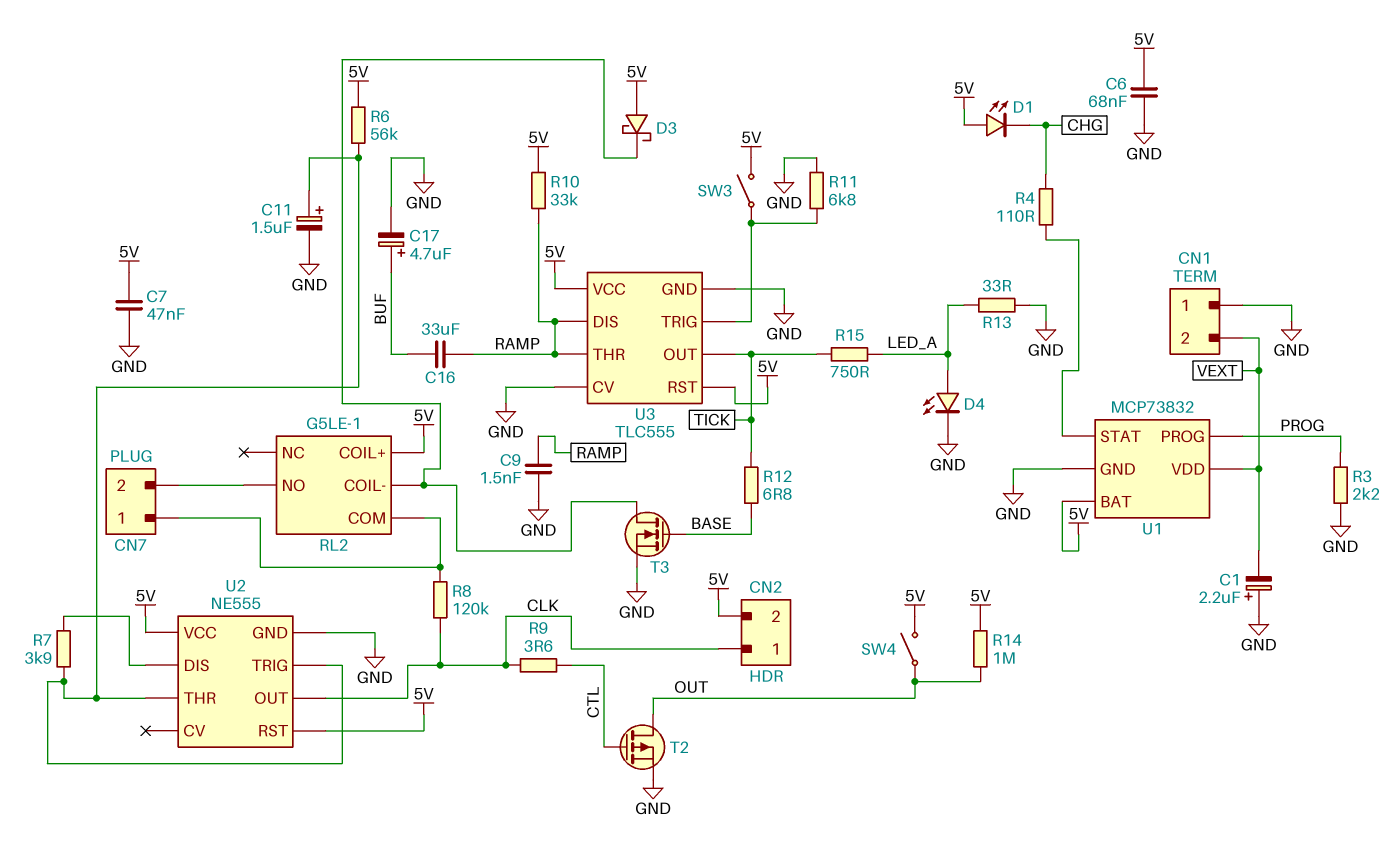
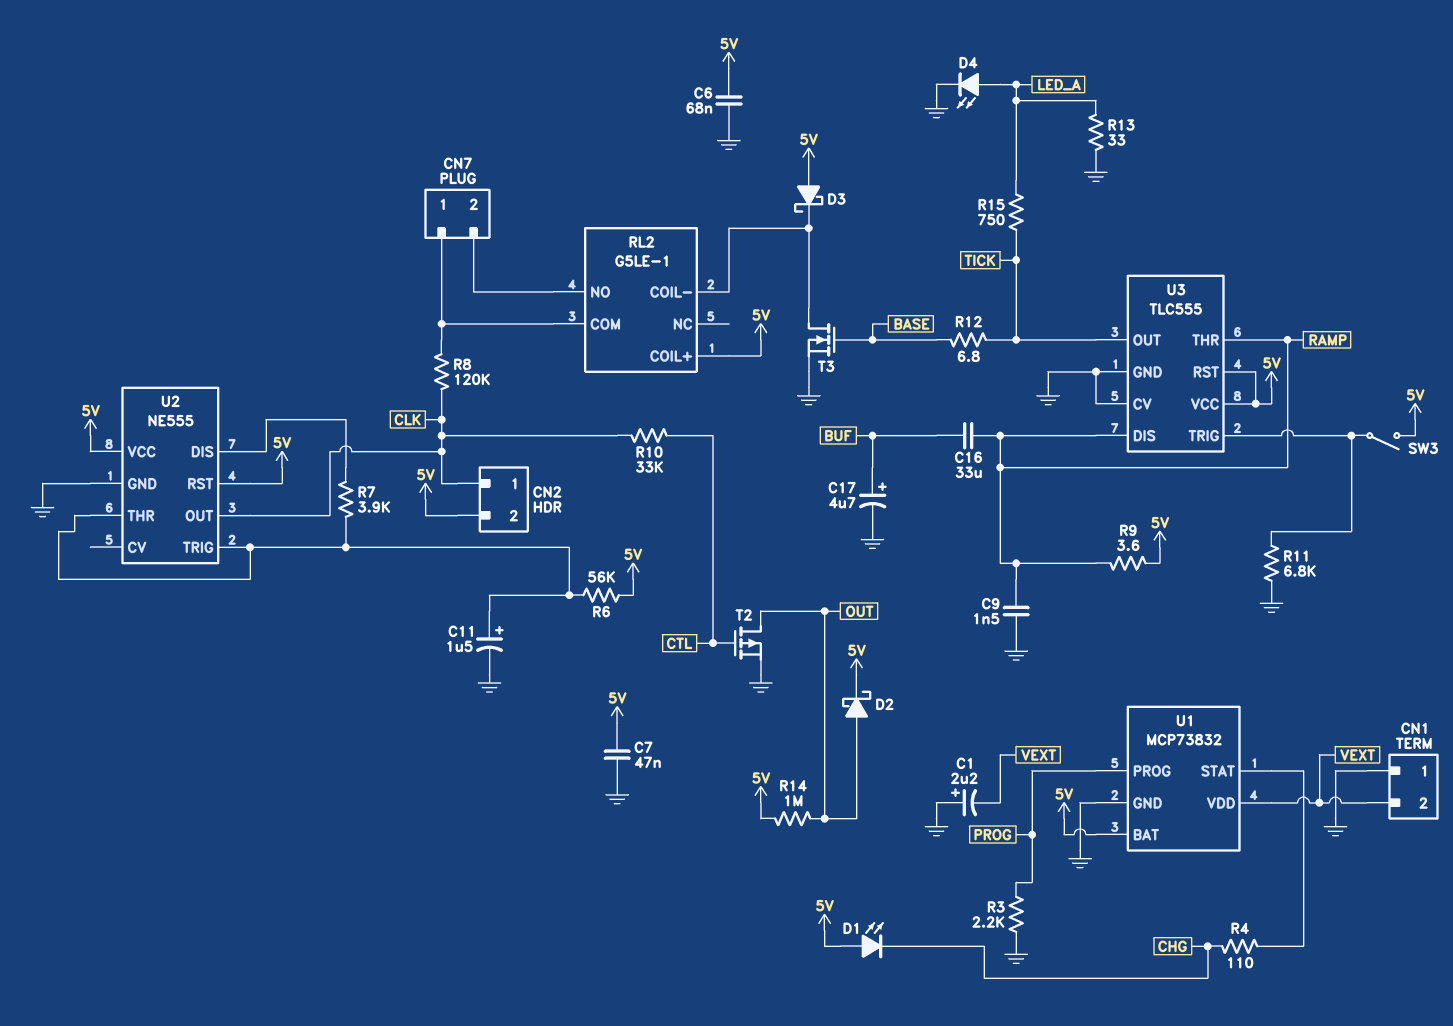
D2: none -> schottky (A OUT, K 5V)
R9: 3.6 (CLK, CTL) -> 3.6 (5V, RAMP)
R10: 33k (5V, RAMP) -> 33k (CLK, CTL)
SW4: switch (5V, OUT) -> none

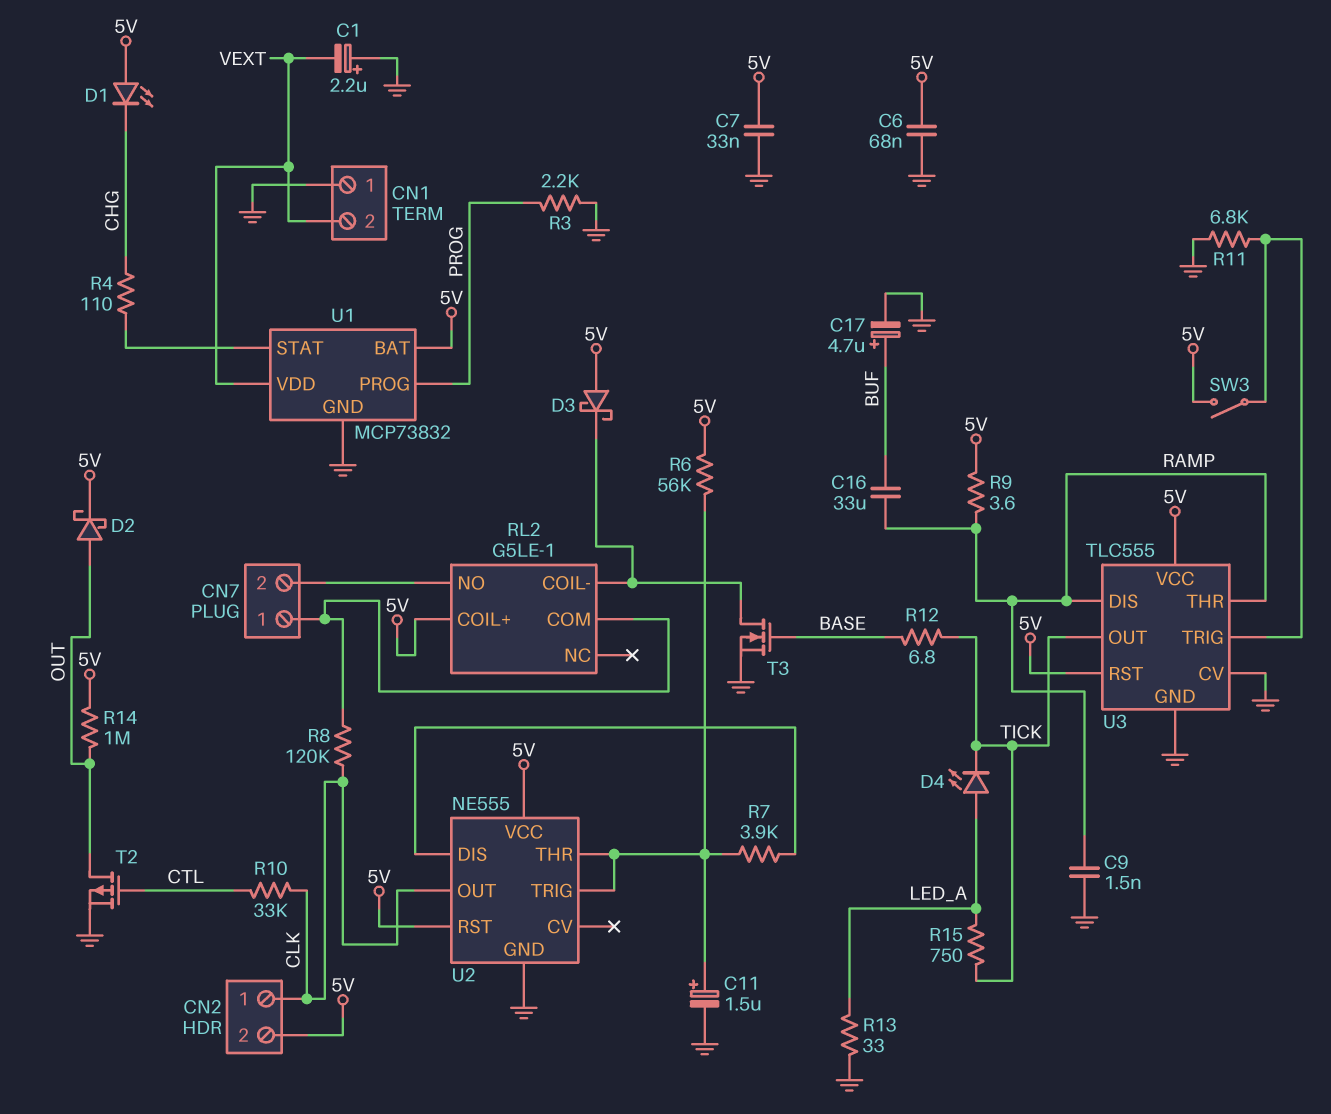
C7: 47nF (5V, GND) -> 33nF (5V, GND)
D4: LED (A LED_A, K GND) -> LED (A LED_A, K TICK)

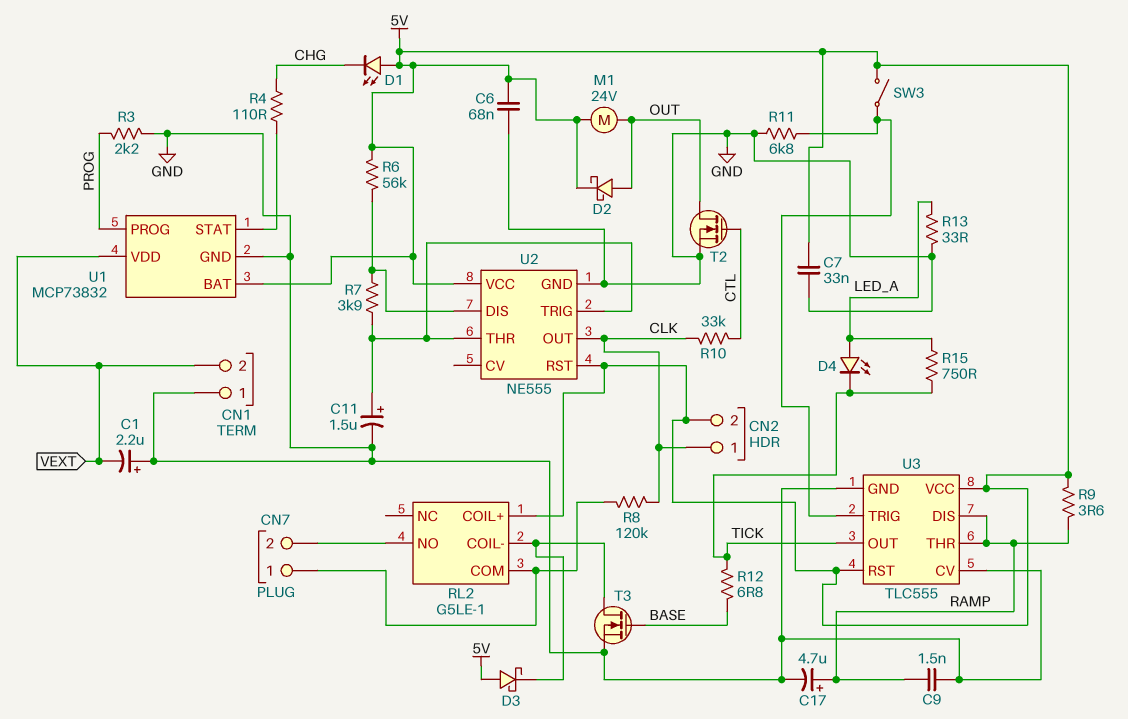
C16: 33uF (BUF, RAMP) -> none
C17: 4.7uF (plus BUF, minus GND) -> 4.7uF (plus RAMP, minus GND)
M1: none -> motor 24V (5V, OUT)
R6: 56k (5V, U2/THR) -> 56k (5V, U2/DIS)
R14: 1M (5V, OUT) -> none
T2: PMOS (G CTL, D OUT, S GND) -> NMOS (G CTL, D OUT, S GND)

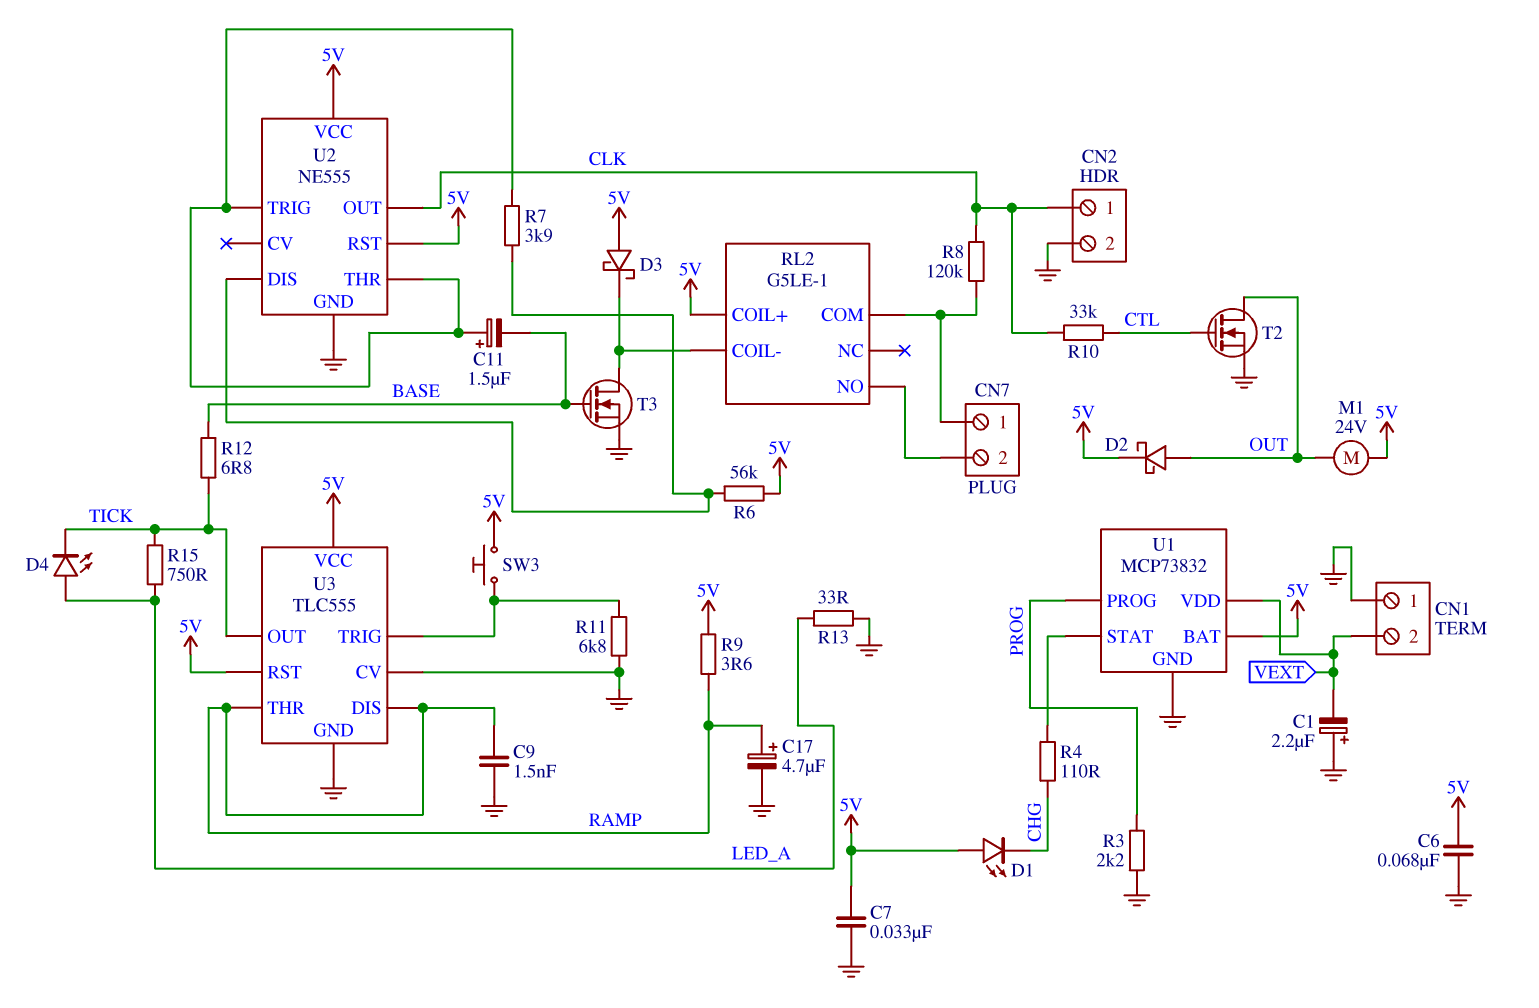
C11: 1.5uF (plus U2/THR, minus GND) -> 1.5uF (plus U2/THR, minus BASE)
CN2 pin 2: 5V -> GND
SW3: switch (5V, U3/TRIG) -> button (5V, U3/TRIG)

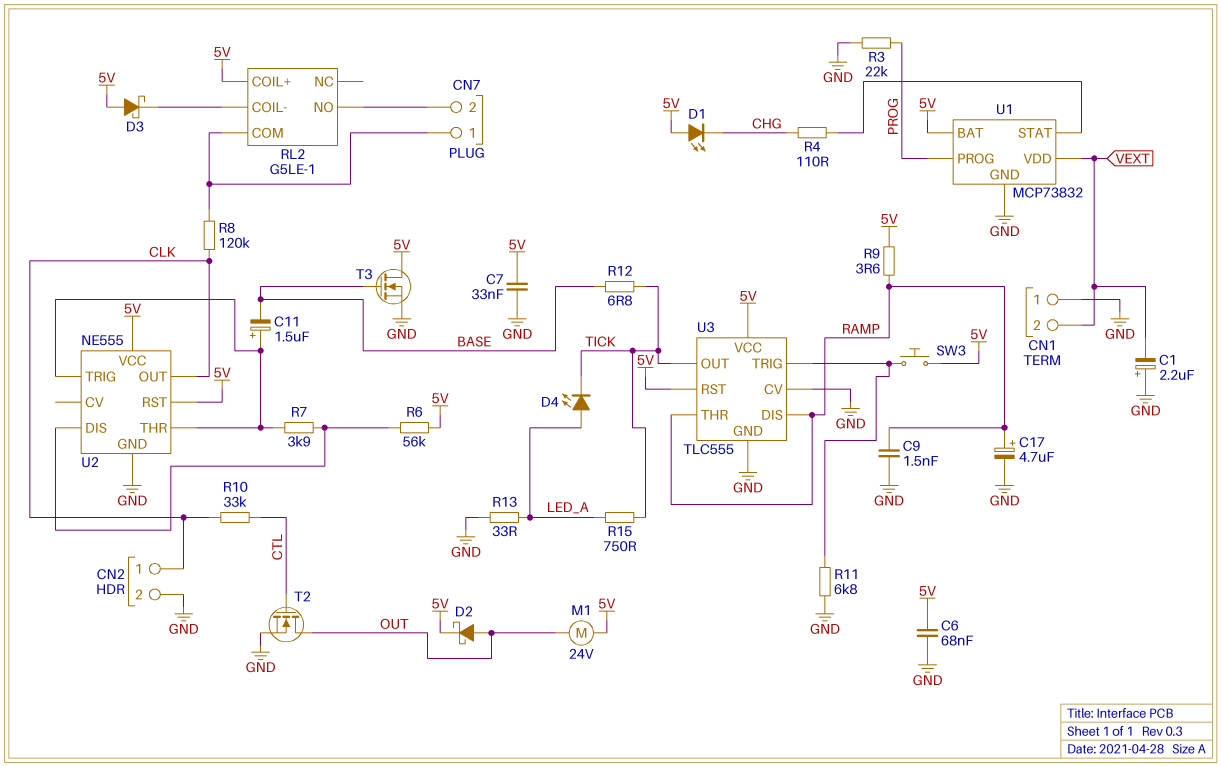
R3: 2.2k (GND, PROG) -> 22k (GND, PROG)
T3: NMOS (G BASE, D RL2/COIL-, S GND) -> NMOS (G BASE, D 5V, S GND)

